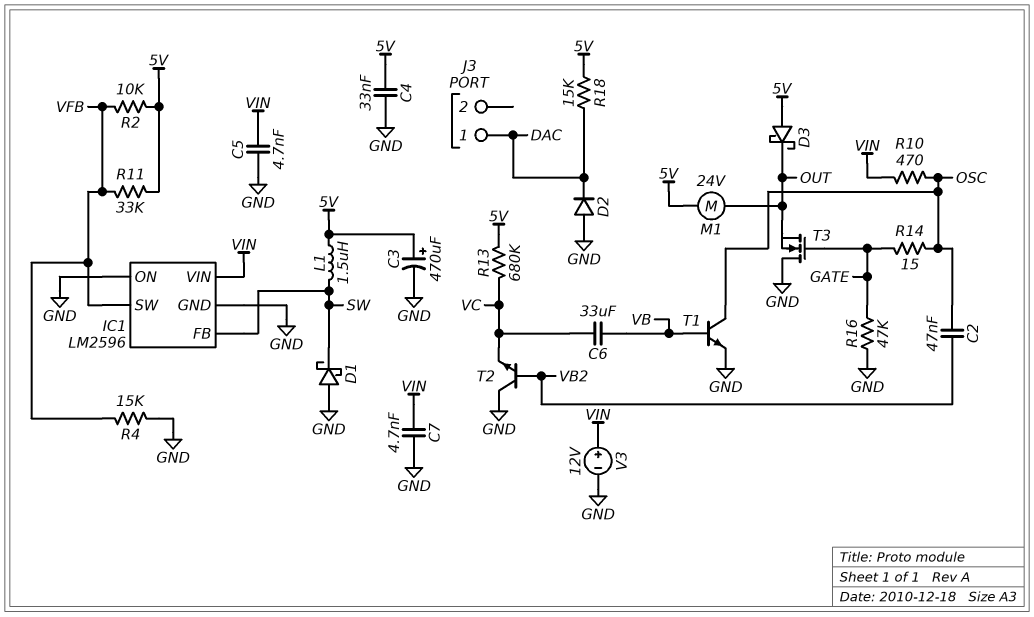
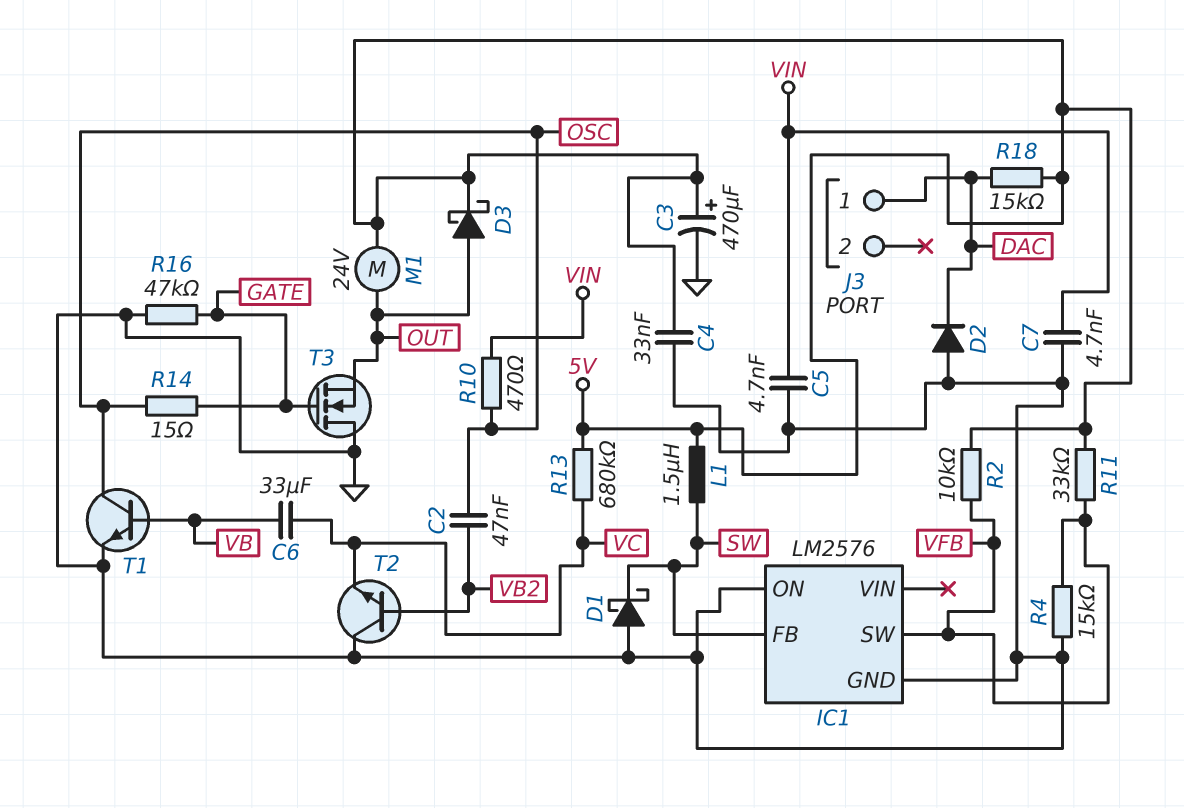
D3: schottky (A 5V, K OUT) -> schottky (A OUT, K 5V)
IC1: LM2596 -> LM2576
IC1 pin VIN: VIN -> none
V3: 12V (plus VIN, minus GND) -> none

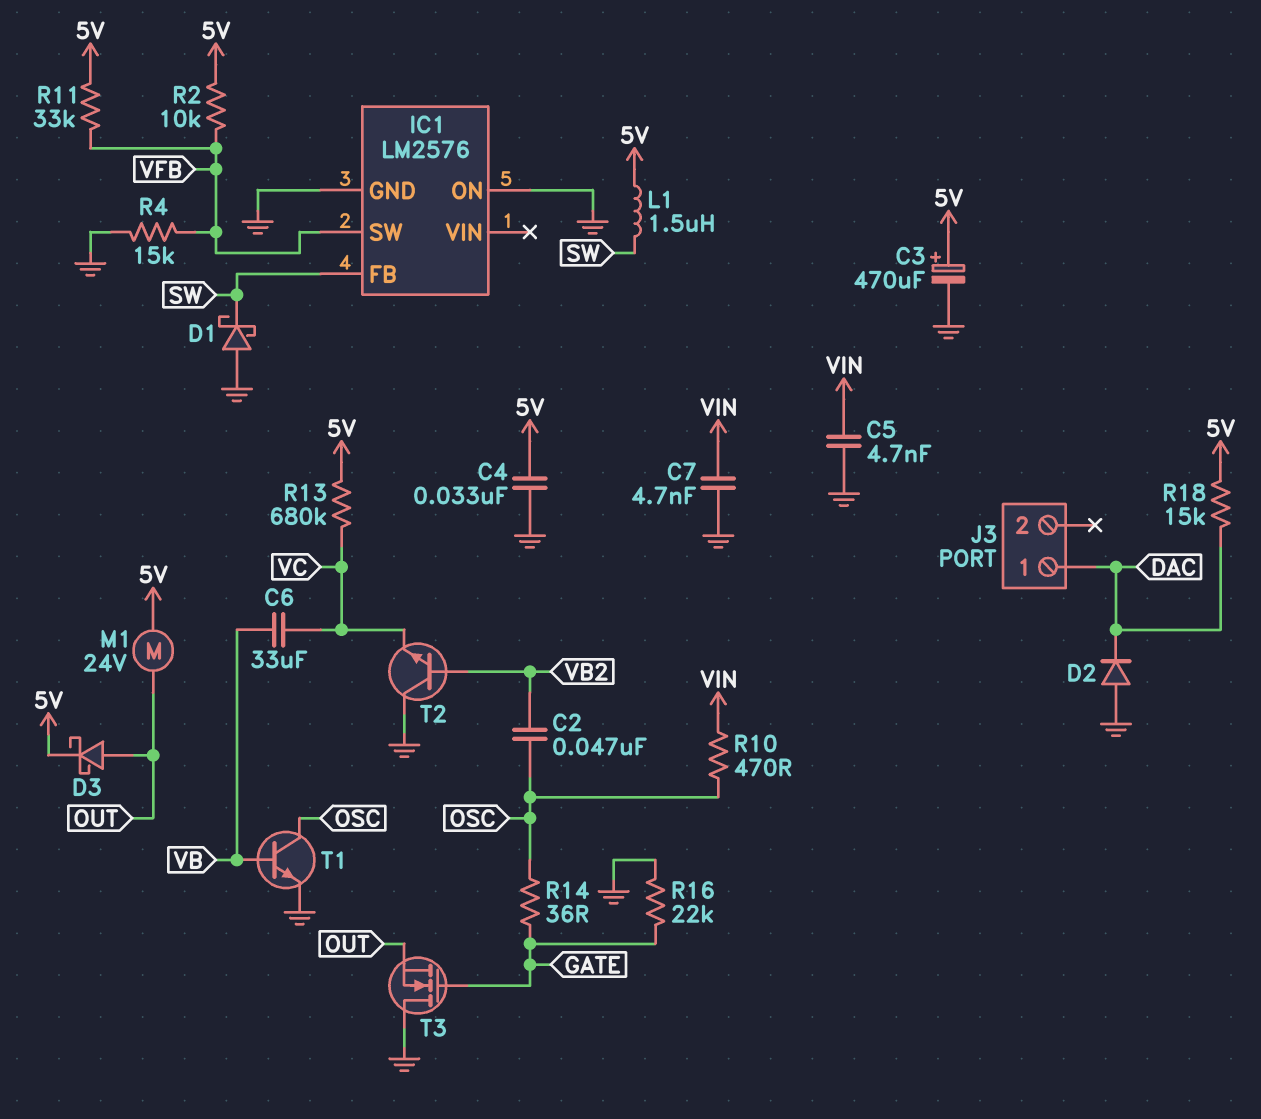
R14: 15 (GATE, OSC) -> 36 (GATE, OSC)
R16: 47k (GATE, GND) -> 22k (GATE, GND)

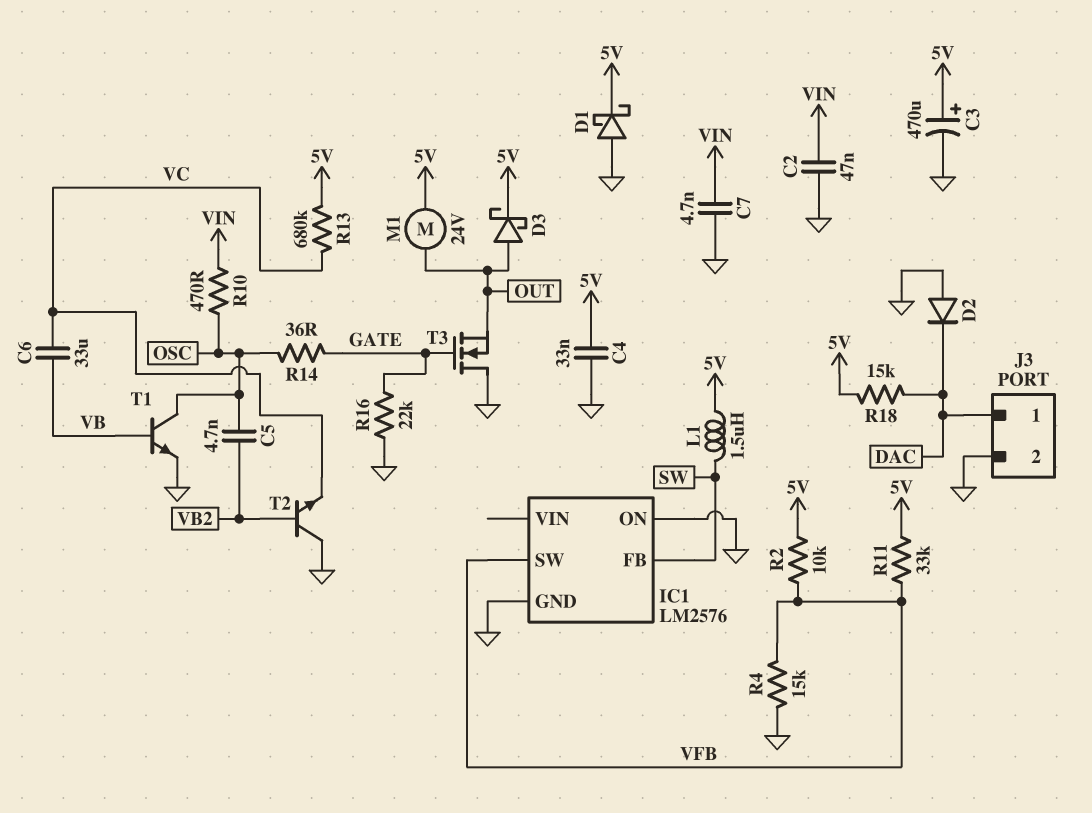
C2: 47nF (OSC, VB2) -> 47nF (GND, VIN)
C5: 4.7nF (GND, VIN) -> 4.7nF (OSC, VB2)
D1: schottky (A GND, K SW) -> schottky (A GND, K 5V)
J3 pin 2: none -> GND

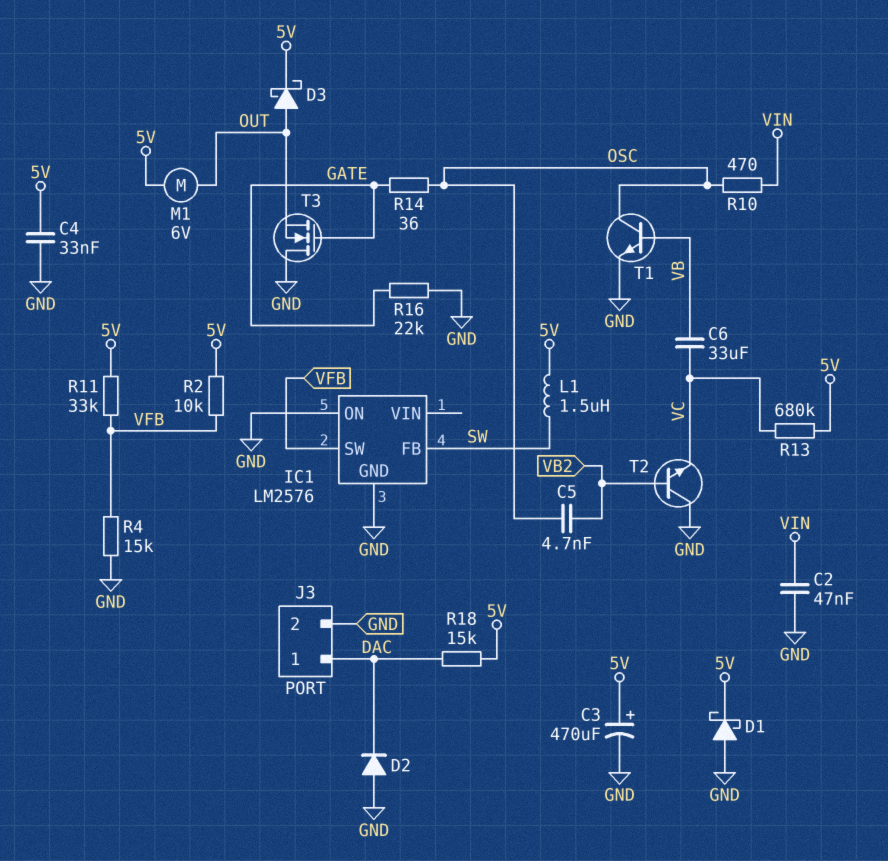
C7: 4.7nF (GND, VIN) -> none
M1: motor 24V (5V, OUT) -> motor 6V (5V, OUT)

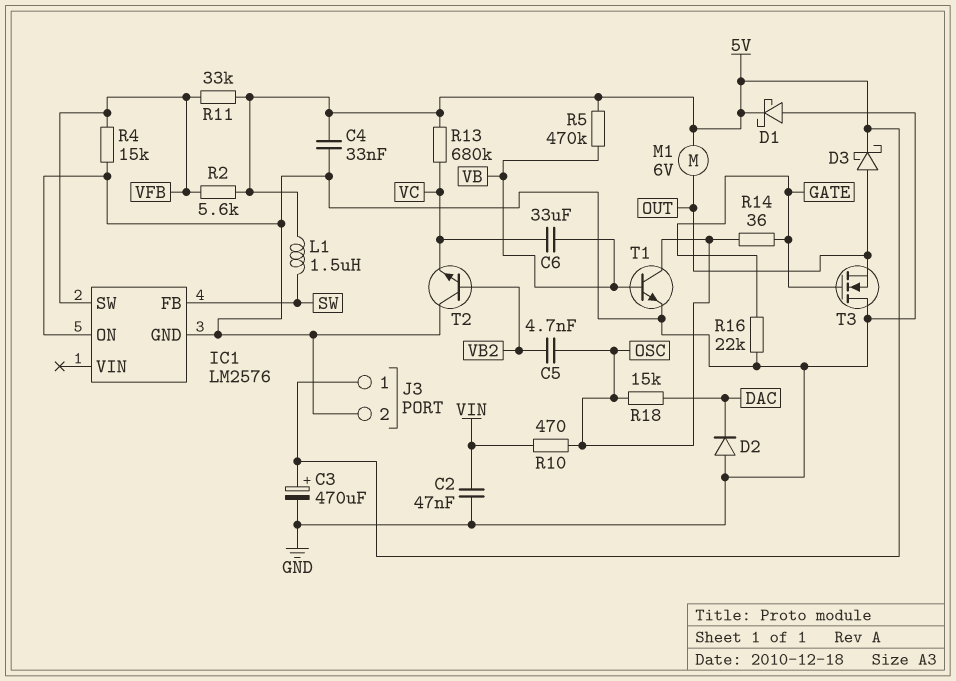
J3 pin 1: DAC -> 5V
R2: 10k (5V, VFB) -> 5.6k (5V, VFB)
R5: none -> 470k (5V, VB)
R18: 15k (5V, DAC) -> 15k (DAC, OSC)

